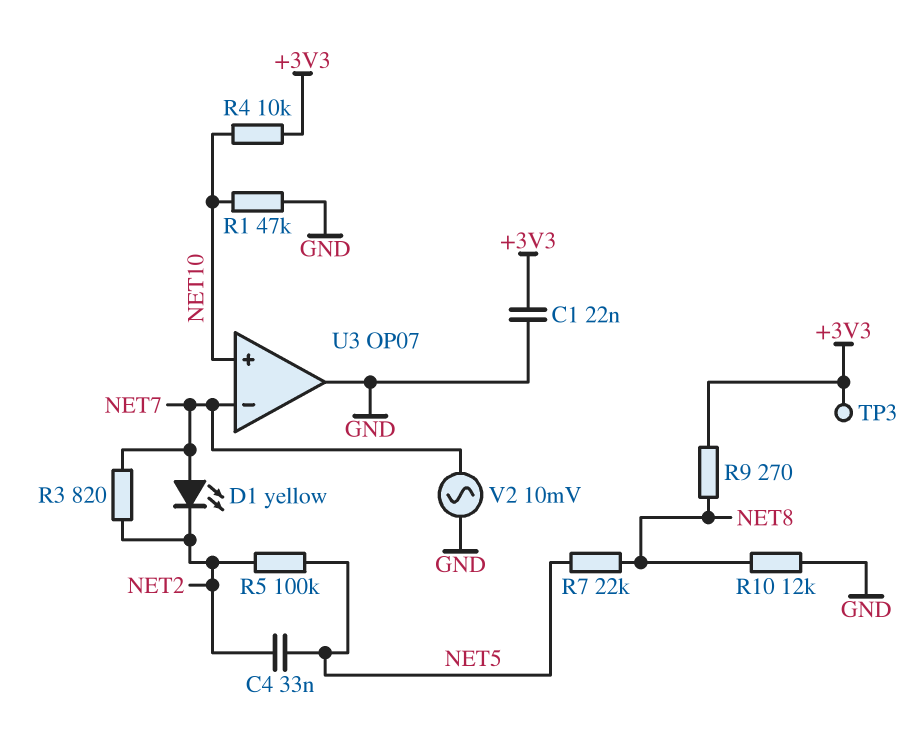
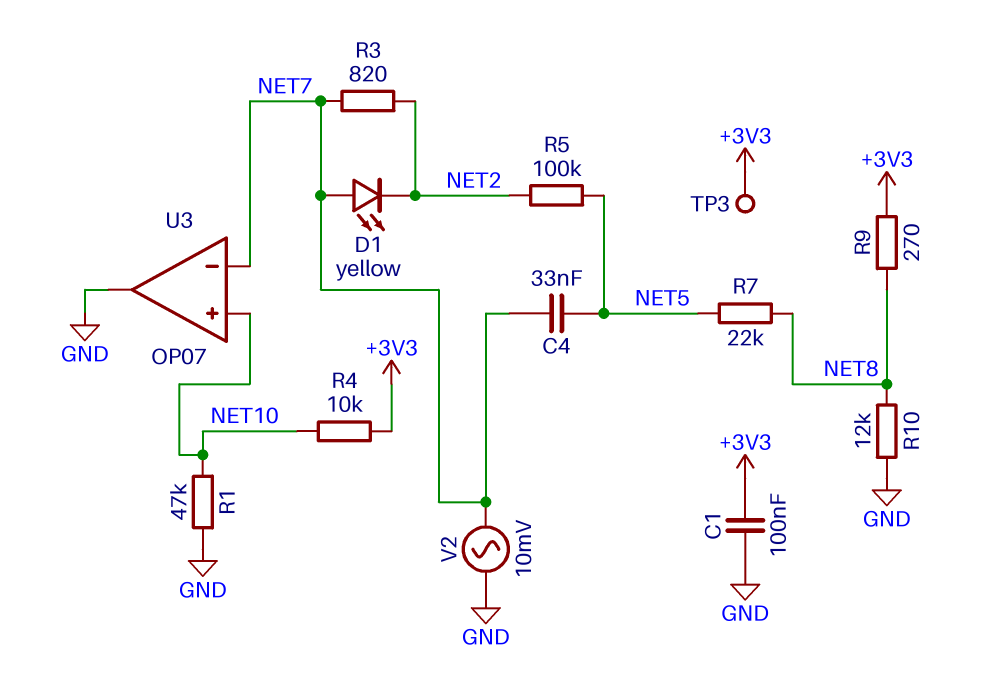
C1: 22nF (+3V3, GND) -> 100nF (+3V3, GND)
C4: 33nF (NET2, NET5) -> 33nF (NET5, NET7)

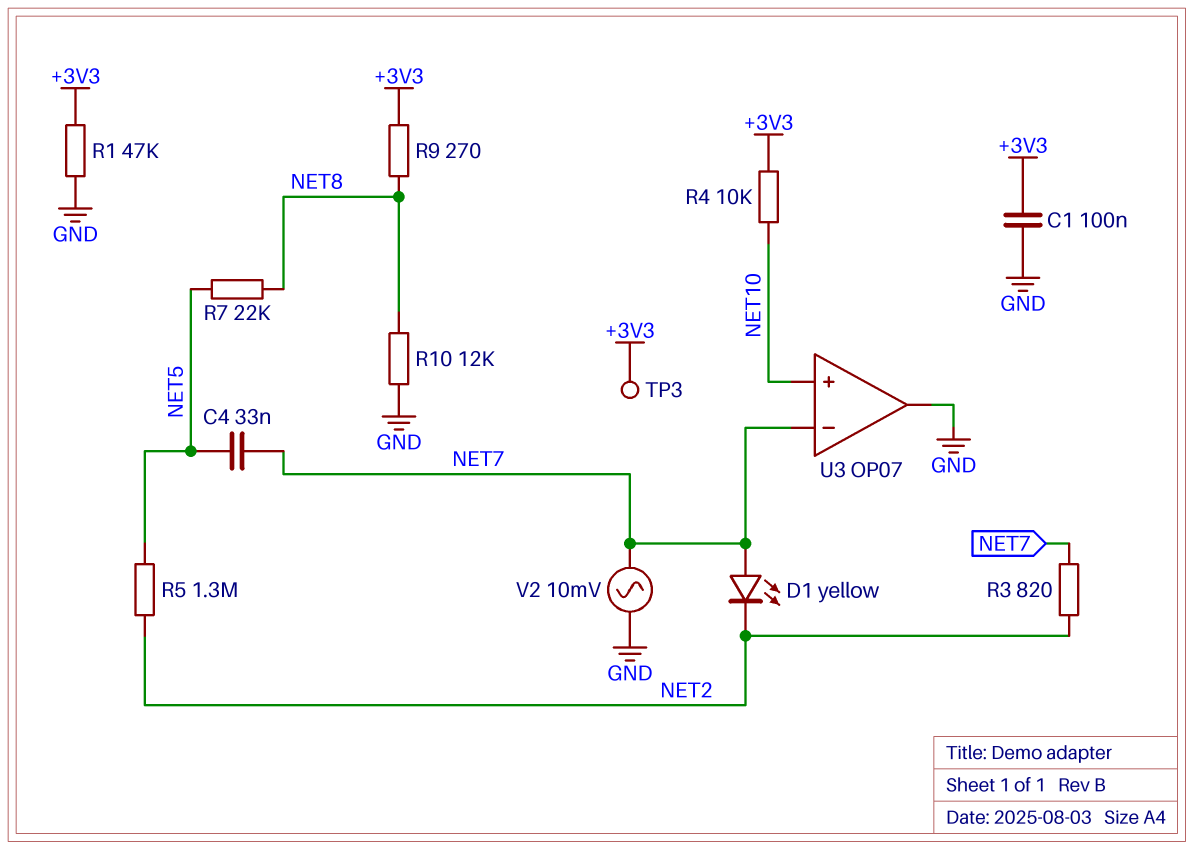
R1: 47k (GND, NET10) -> 47k (+3V3, GND)
R5: 100k (NET2, NET5) -> 1.3M (NET2, NET5)

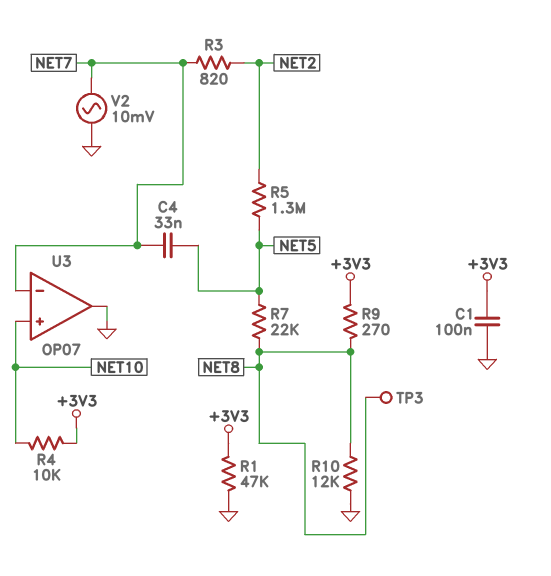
D1: LED yellow (A NET7, K NET2) -> none
TP3: test point (+3V3) -> test point (NET8)

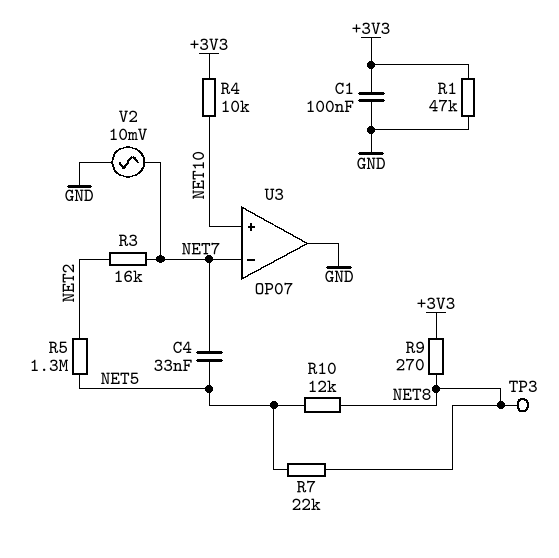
R3: 820 (NET2, NET7) -> 16k (NET2, NET7)
R10: 12k (GND, NET8) -> 12k (NET5, NET8)

